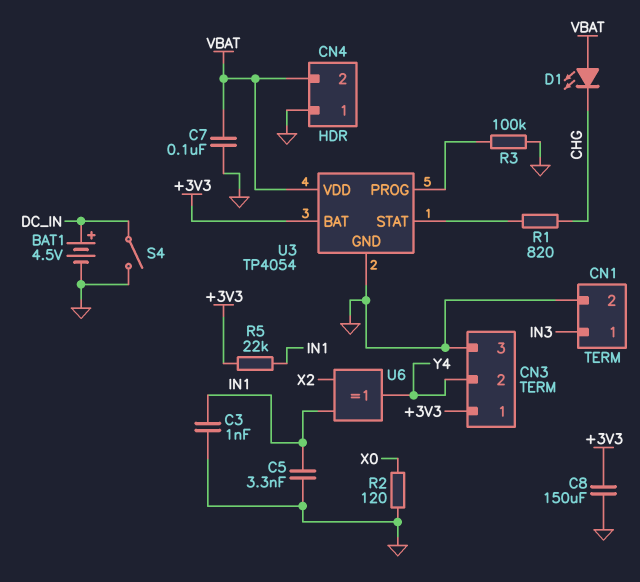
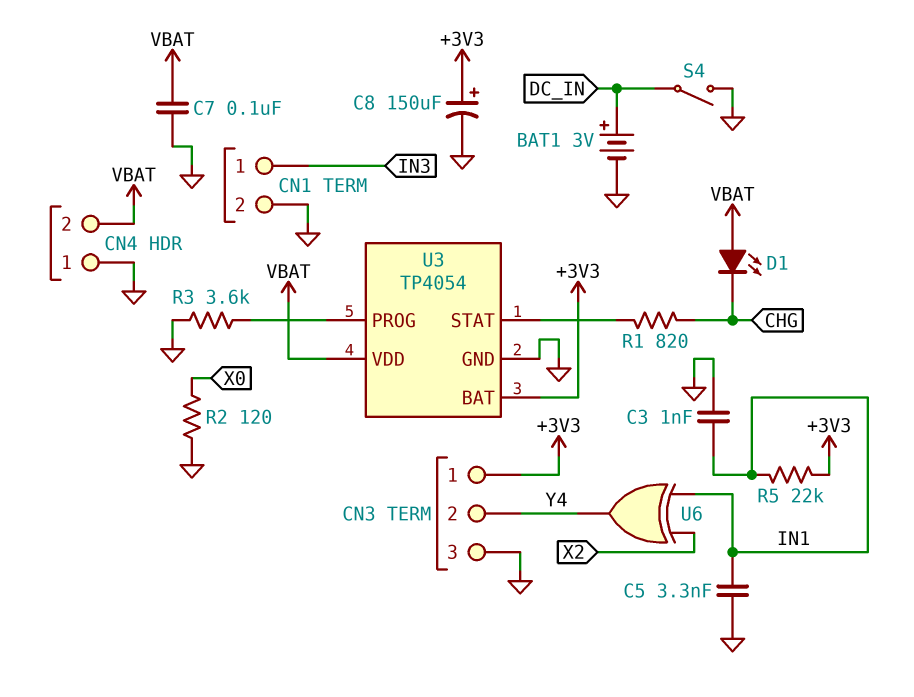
BAT1: 4.5V (plus DC_IN, minus GND) -> 3V (plus DC_IN, minus GND)
C8: 150uF (+3V3, GND) -> 150uF (plus +3V3, minus GND)
R3: 100k (GND, U3/PROG) -> 3.6k (GND, U3/PROG)

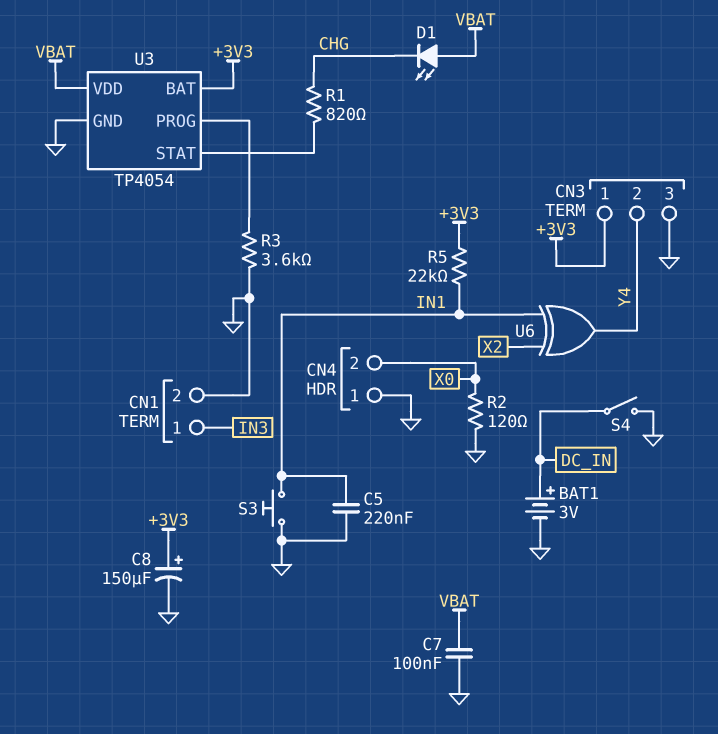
C3: 1nF (GND, IN1) -> none
C5: 3.3nF (GND, IN1) -> 220nF (GND, IN1)
CN4 pin 2: VBAT -> X0
S3: none -> button (GND, IN1)

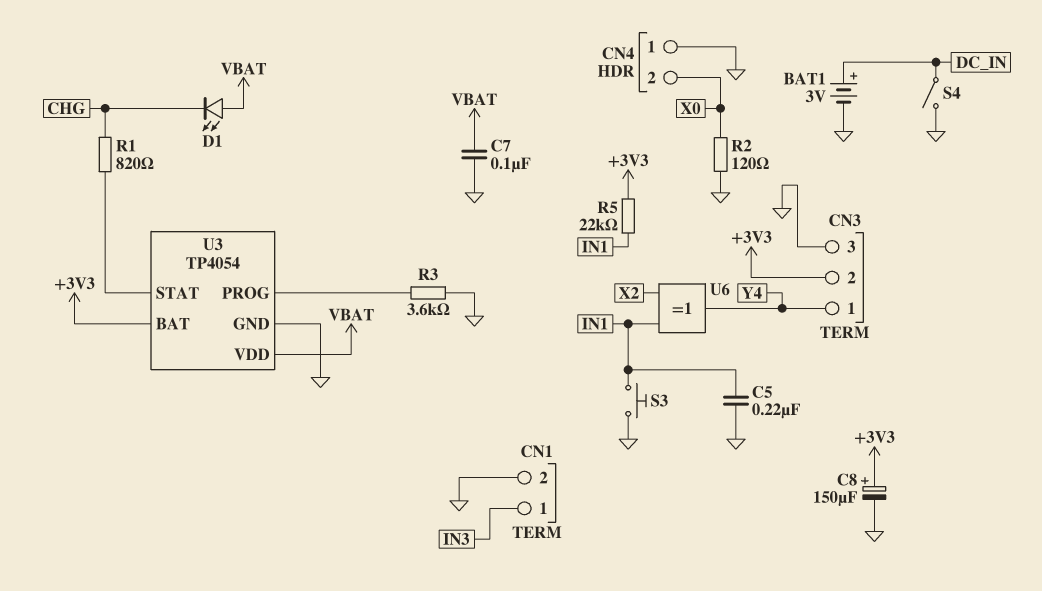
CN3 pin 1: +3V3 -> Y4
CN3 pin 2: Y4 -> +3V3

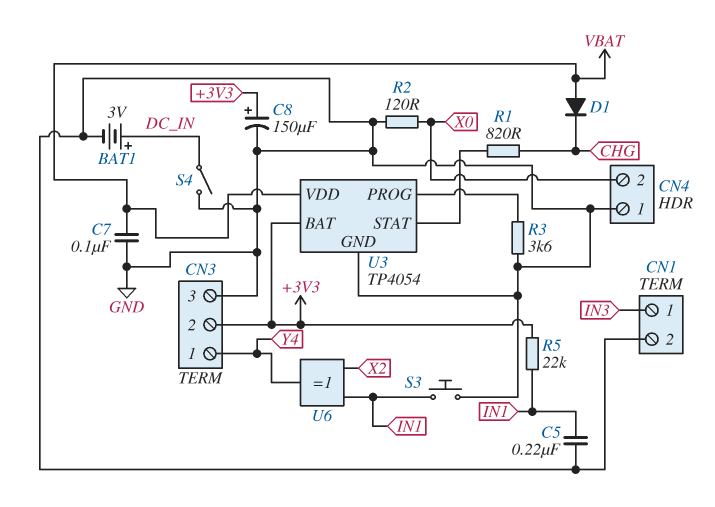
D1: LED (A VBAT, K CHG) -> diode (A VBAT, K CHG)

